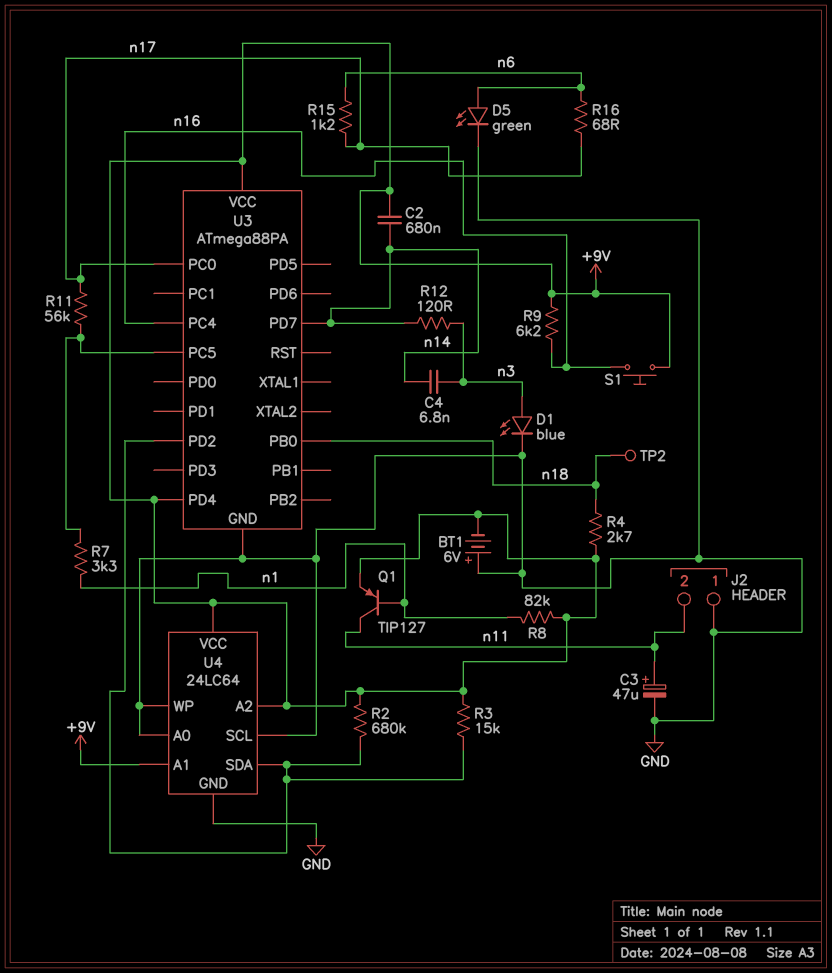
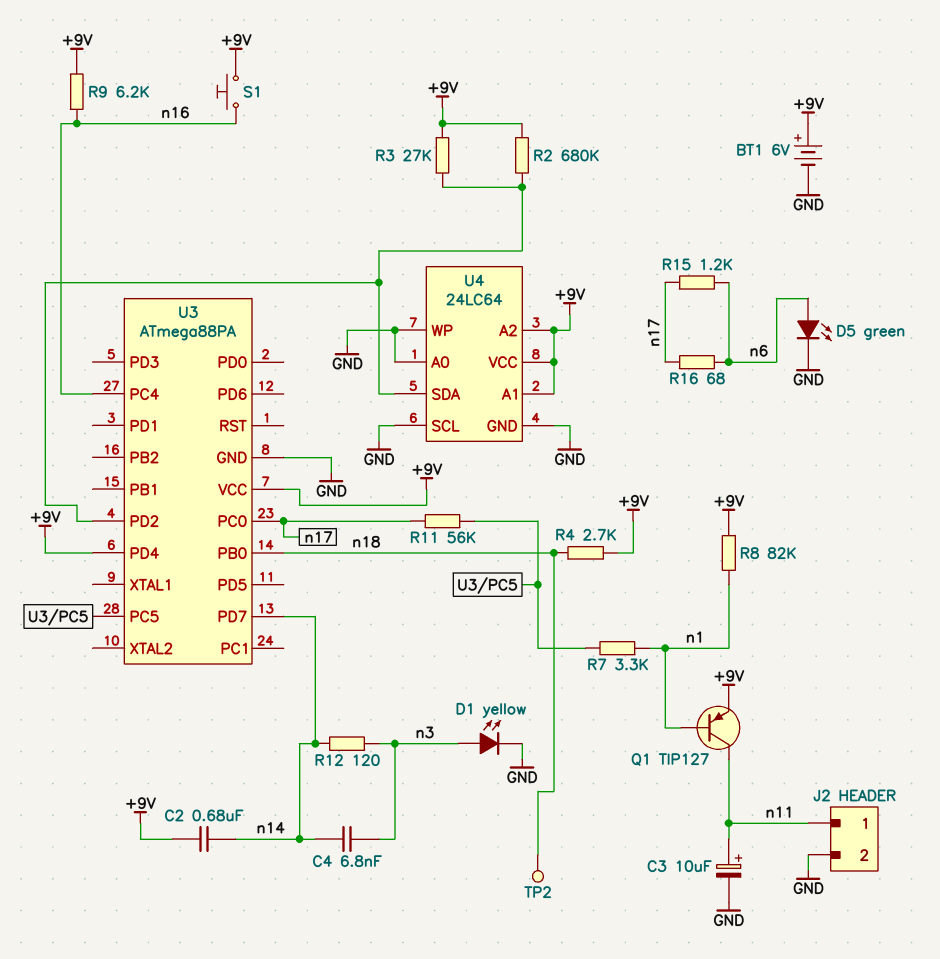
BT1: 6V (plus GND, minus +9V) -> 6V (plus +9V, minus GND)
C3: 47uF (plus n11, minus GND) -> 10uF (plus n11, minus GND)
D1: LED blue (A n3, K GND) -> LED yellow (A n3, K GND)
J2 pin 1: GND -> n11
J2 pin 2: n11 -> GND
R3: 15k (+9V, U3/PD2) -> 27k (+9V, U3/PD2)

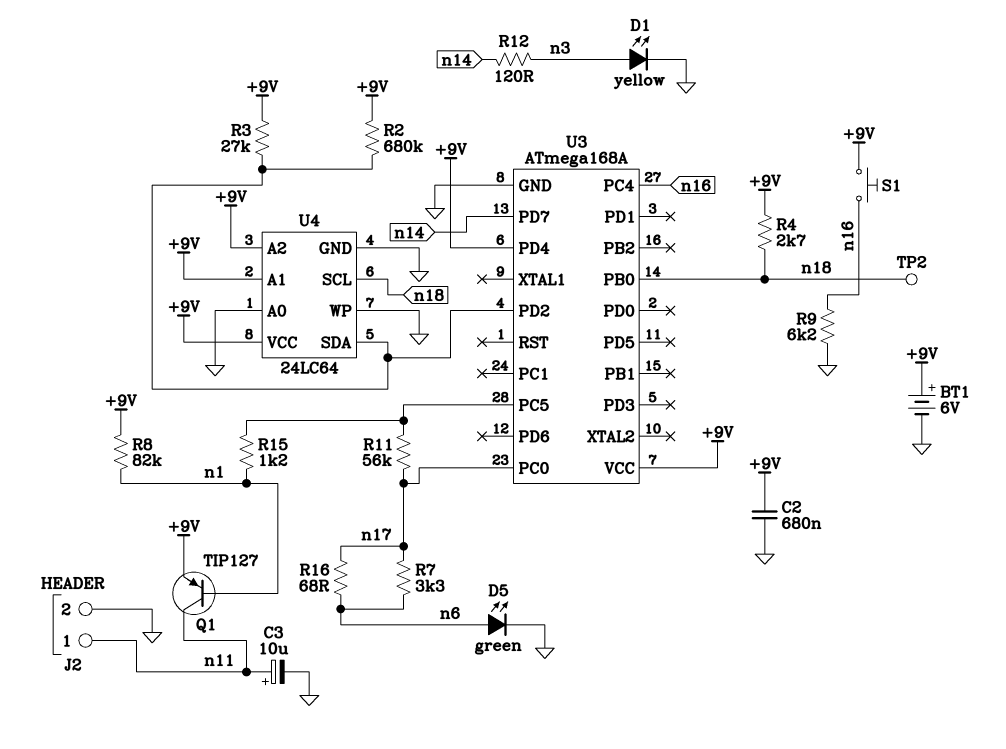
C2: 680nF (+9V, n14) -> 680nF (+9V, GND)
C4: 6.8nF (n3, n14) -> none
R7: 3.3k (U3/PC5, n1) -> 3.3k (n6, n17)
R9: 6.2k (+9V, n16) -> 6.2k (GND, n16)
R15: 1.2k (n6, n17) -> 1.2k (U3/PC5, n1)
U3: ATmega88PA -> ATmega168A
U4 pin SCL: GND -> n18

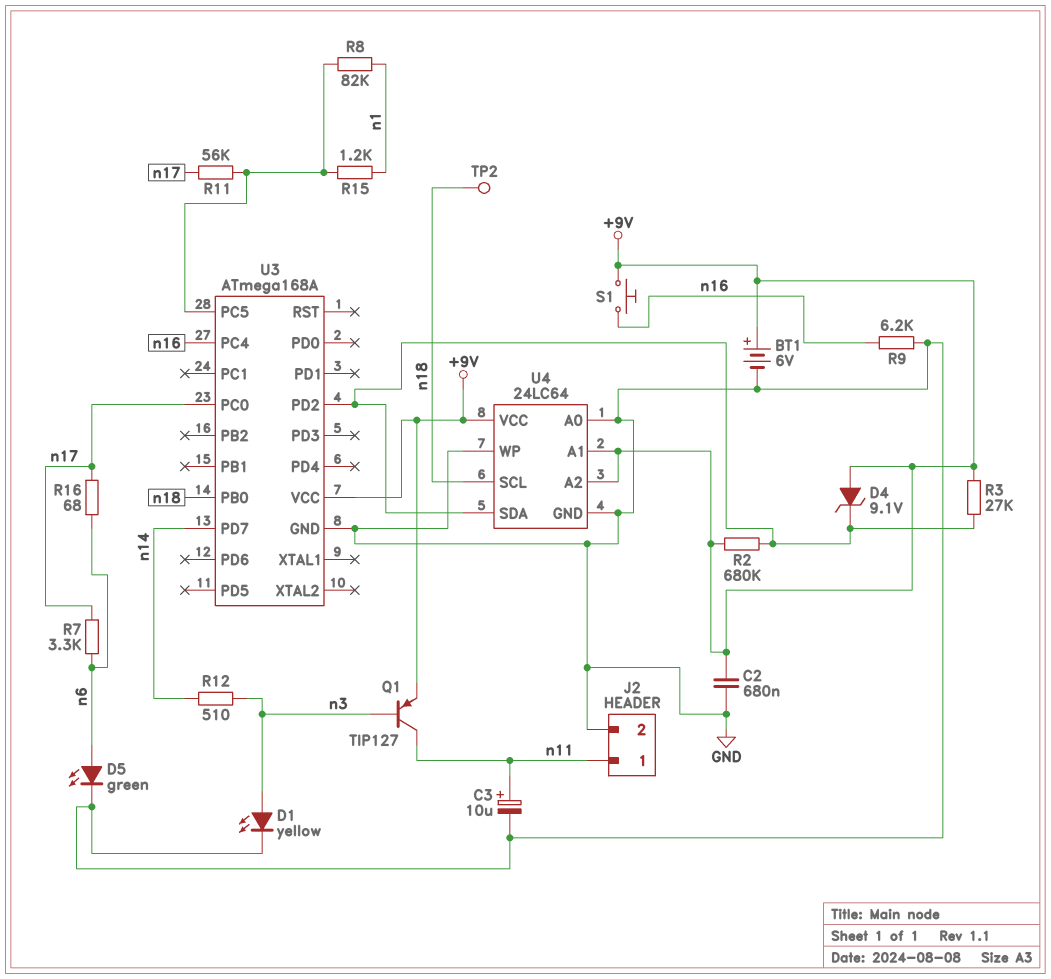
D4: none -> zener 9.1V (A +9V, K U3/PD2)
Q1: PNP TIP127 (B n1, C n11, E +9V) -> PNP TIP127 (B n3, C n11, E +9V)
R4: 2.7k (+9V, n18) -> none
R8: 82k (+9V, n1) -> 82k (U3/PC5, n1)
R12: 120 (n3, n14) -> 510 (n3, n14)
U3 pin PD4: +9V -> none

